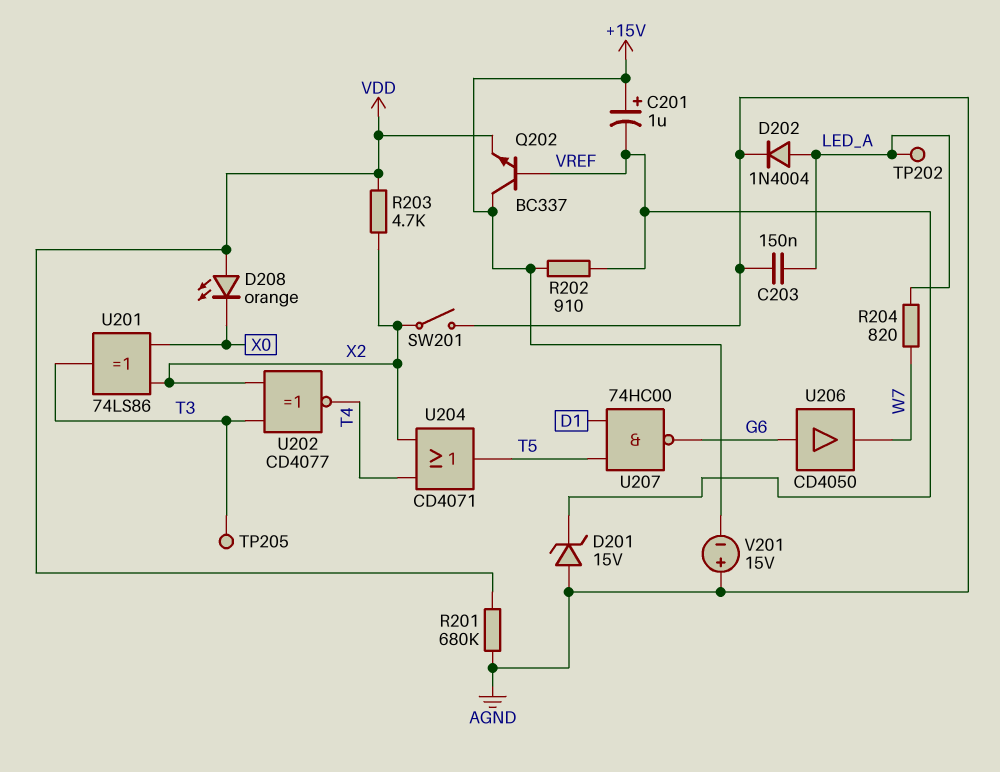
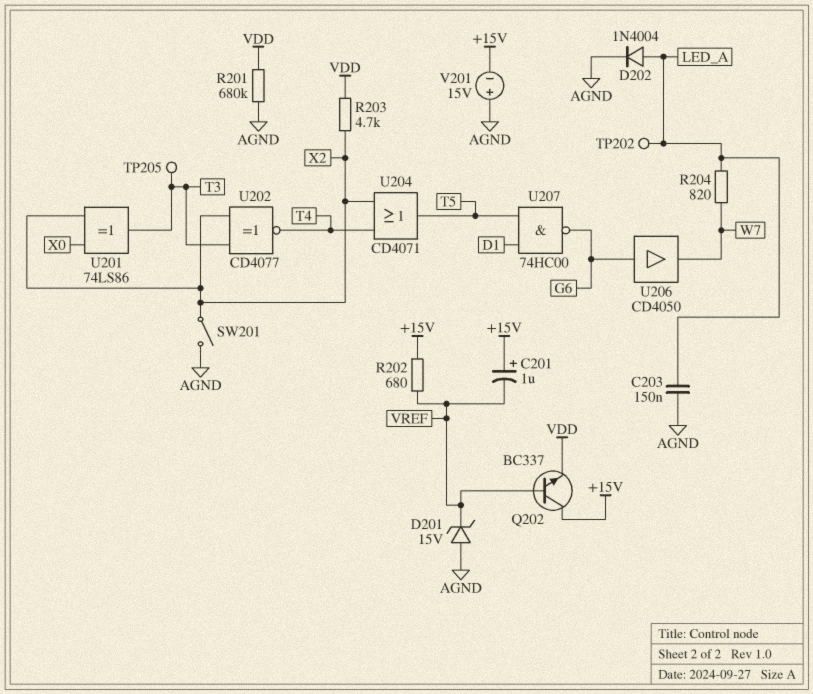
D208: LED orange (A VDD, K X0) -> none
R202: 910 (+15V, VREF) -> 680 (+15V, VREF)

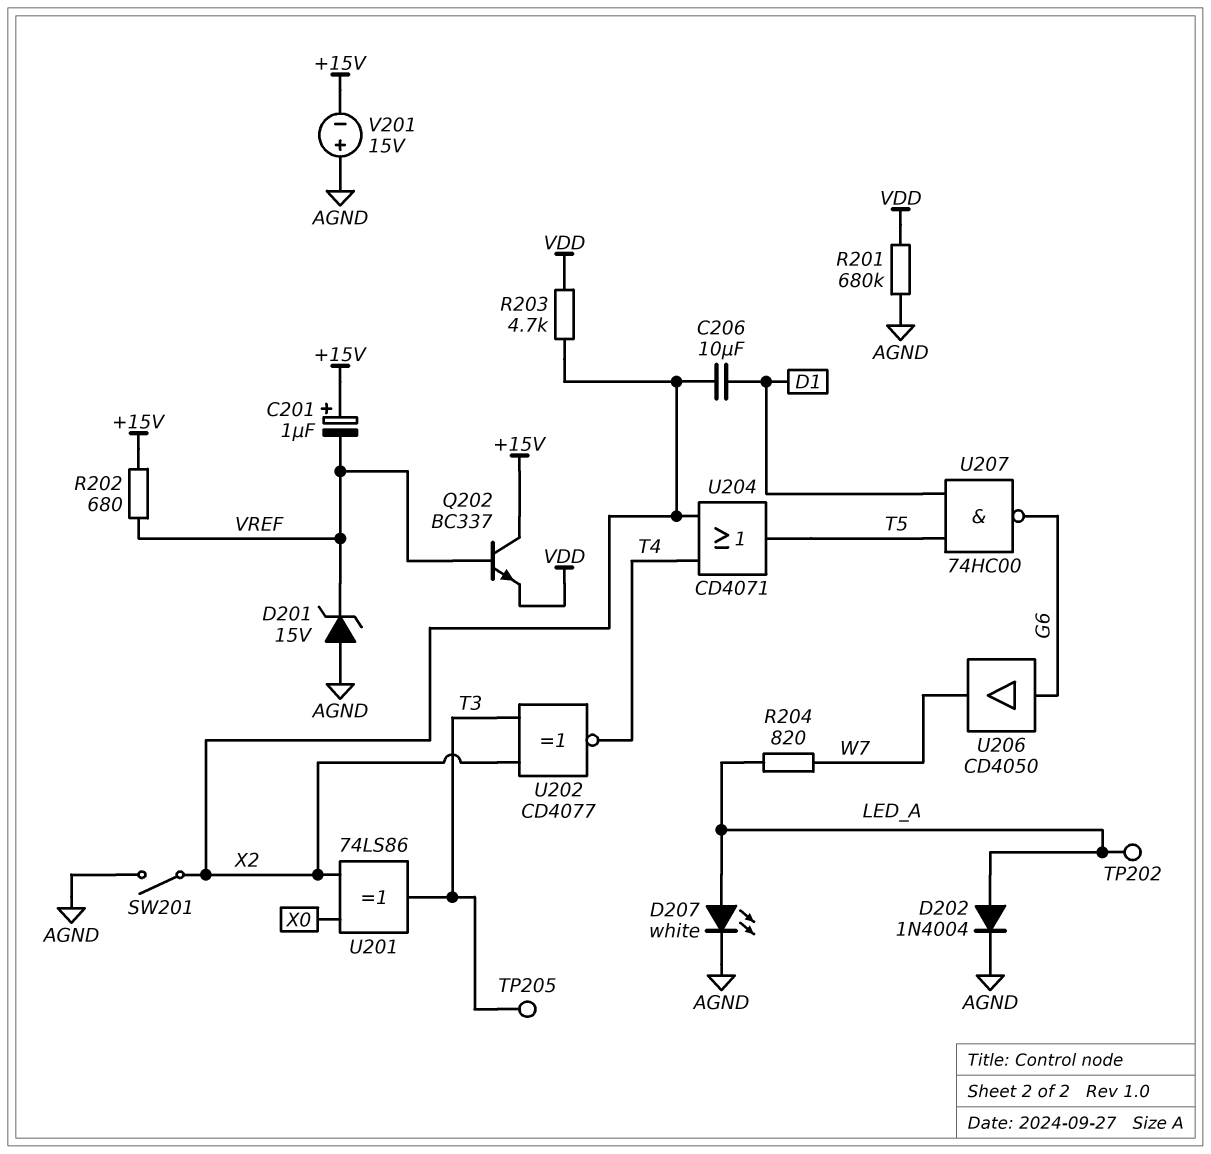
C203: 150nF (AGND, LED_A) -> none
C206: none -> 10uF (D1, X2)
D207: none -> LED white (A LED_A, K AGND)

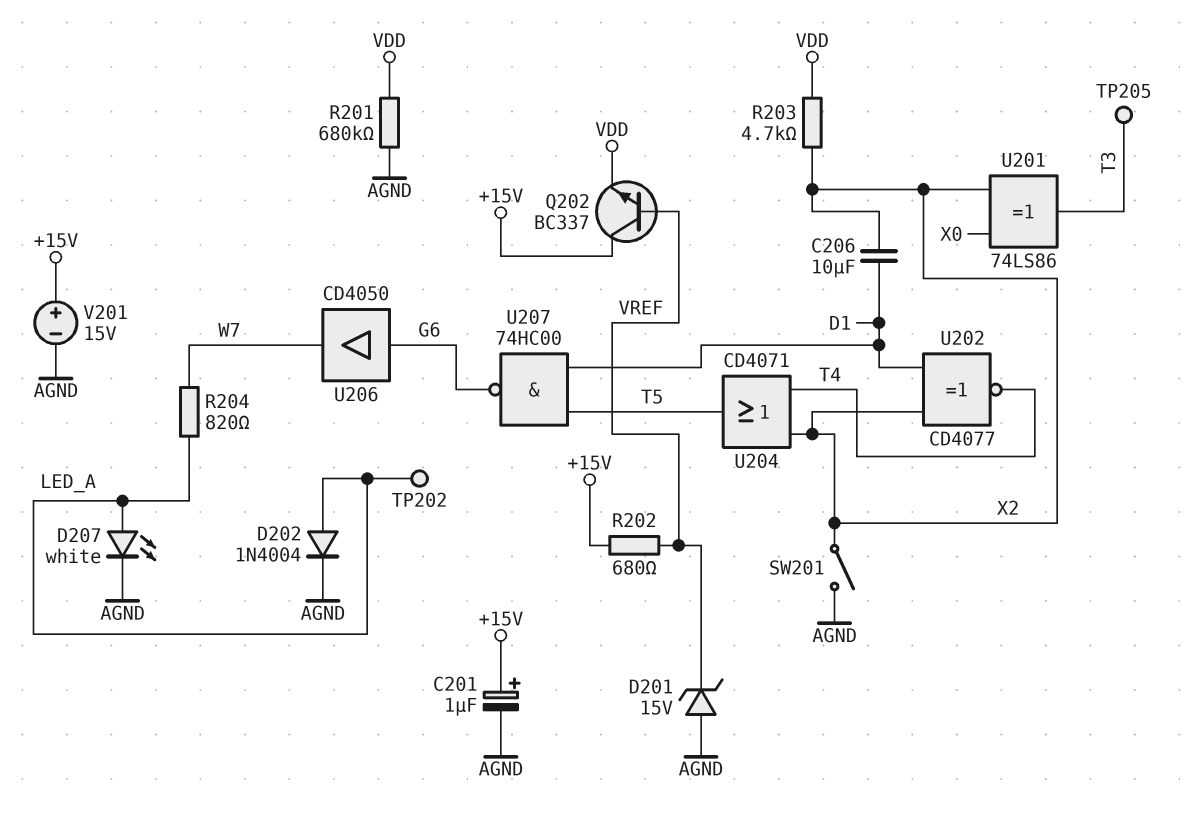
C201: 1uF (plus +15V, minus VREF) -> 1uF (plus +15V, minus AGND)
U202: XNOR CD4077 (in T3, in X2, out T4) -> XNOR CD4077 (in D1, in X2, out T4)
V201: 15V (plus AGND, minus +15V) -> 15V (plus +15V, minus AGND)

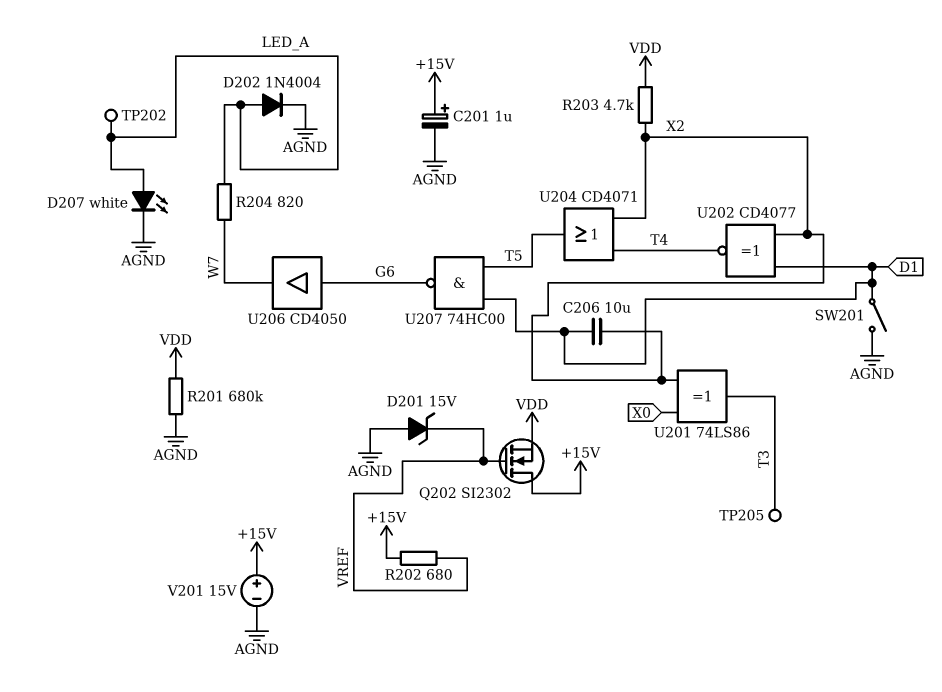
Q202: NPN BC337 (B VREF, C +15V, E VDD) -> NMOS SI2302 (G VREF, D +15V, S VDD)
SW201: switch (AGND, X2) -> switch (AGND, D1)

